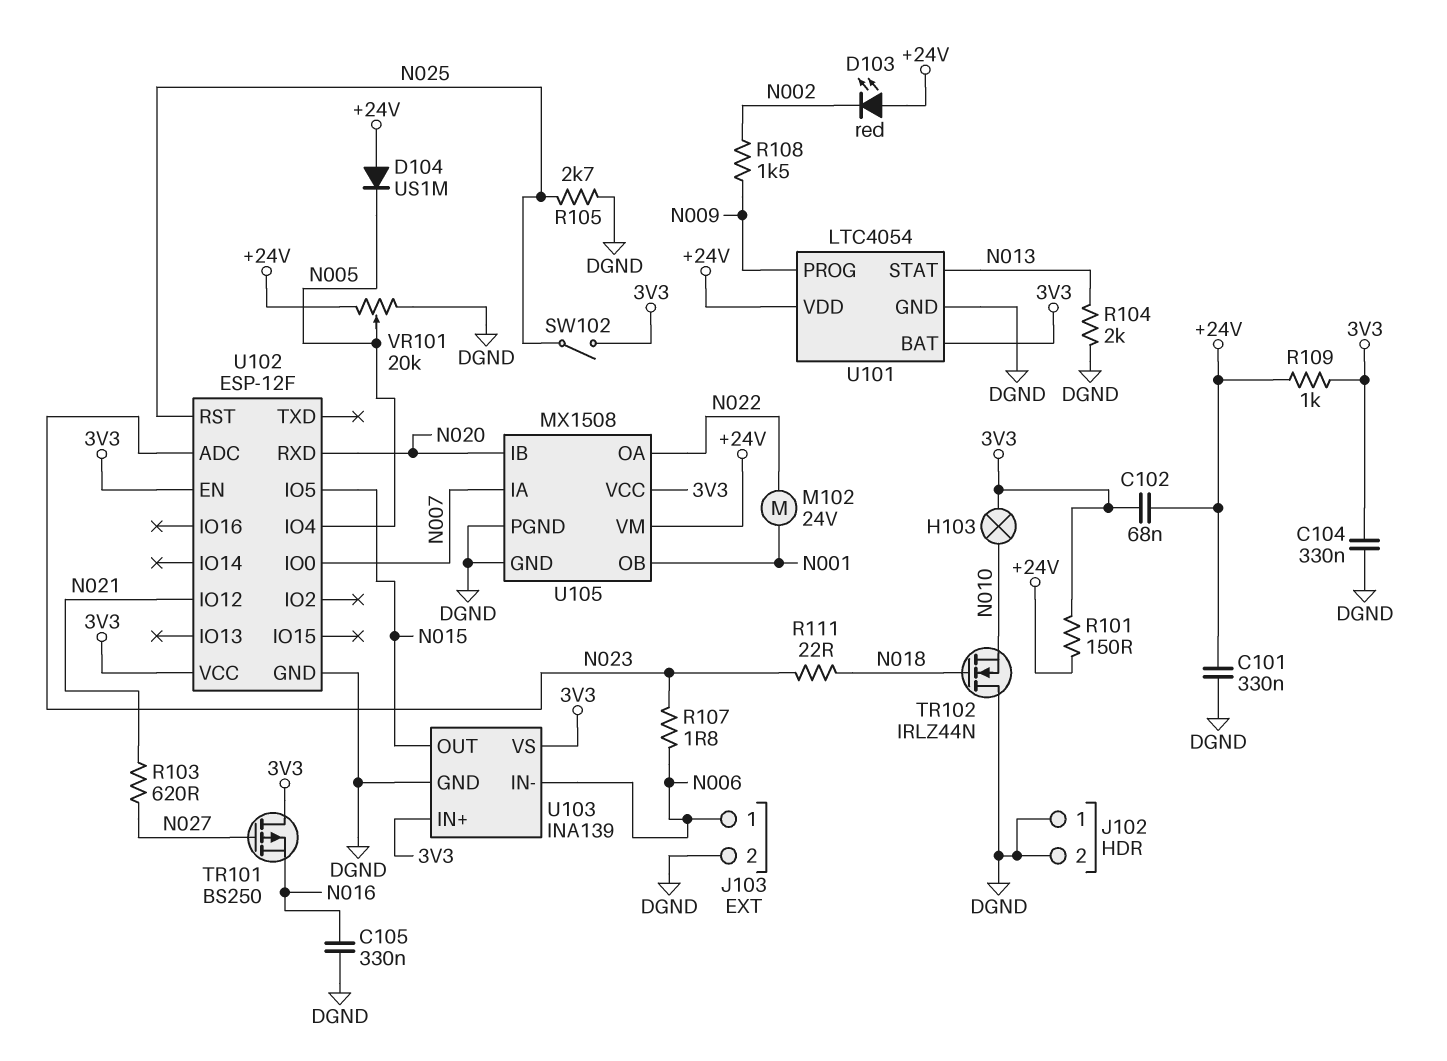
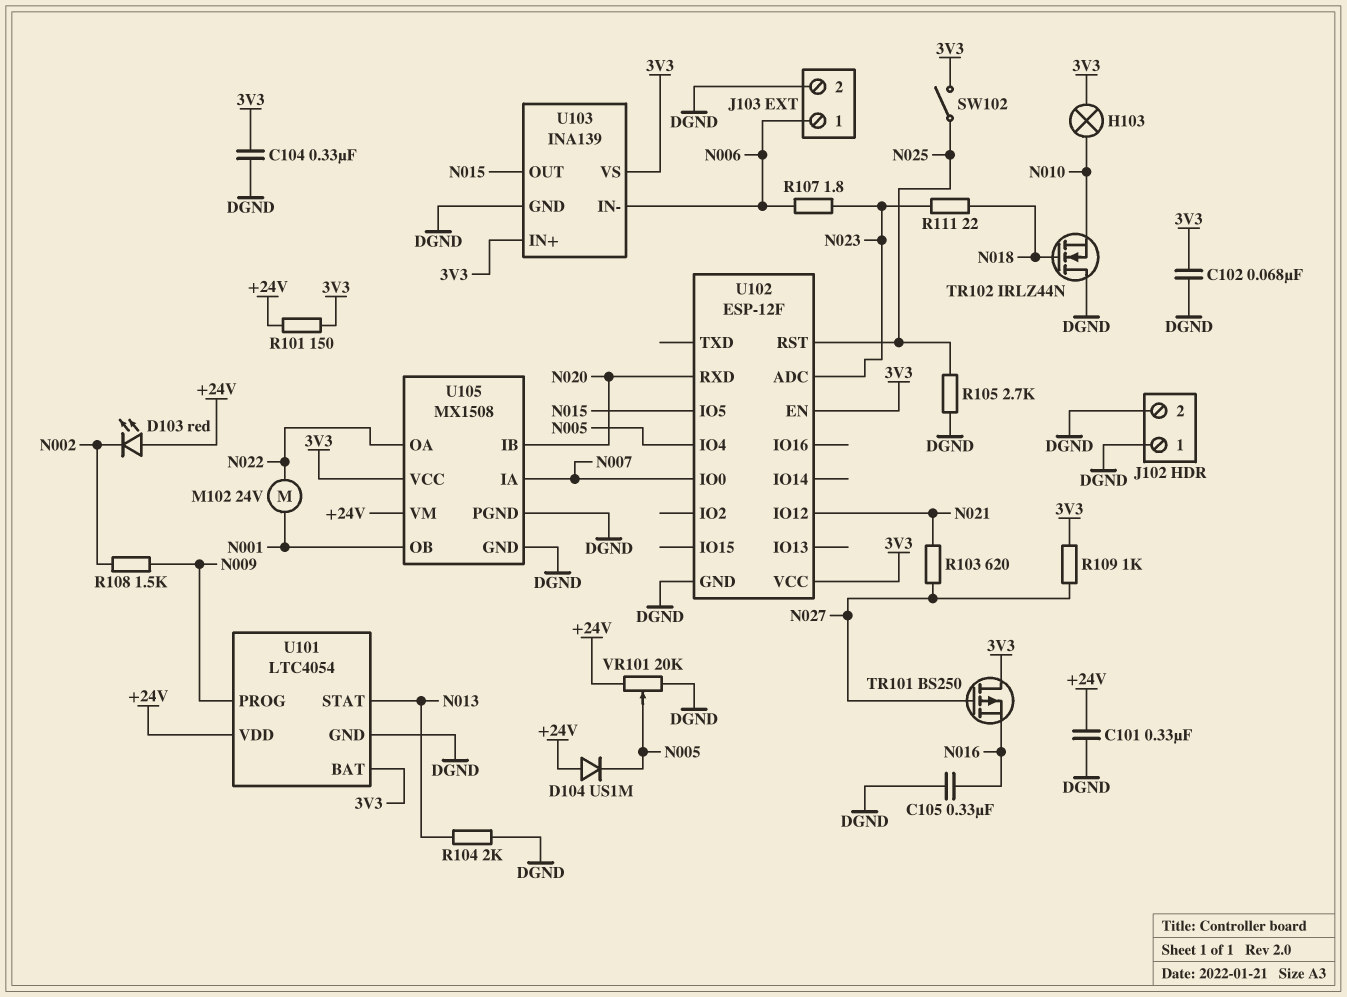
C102: 68nF (+24V, 3V3) -> 68nF (3V3, DGND)
R109: 1k (+24V, 3V3) -> 1k (3V3, N027)

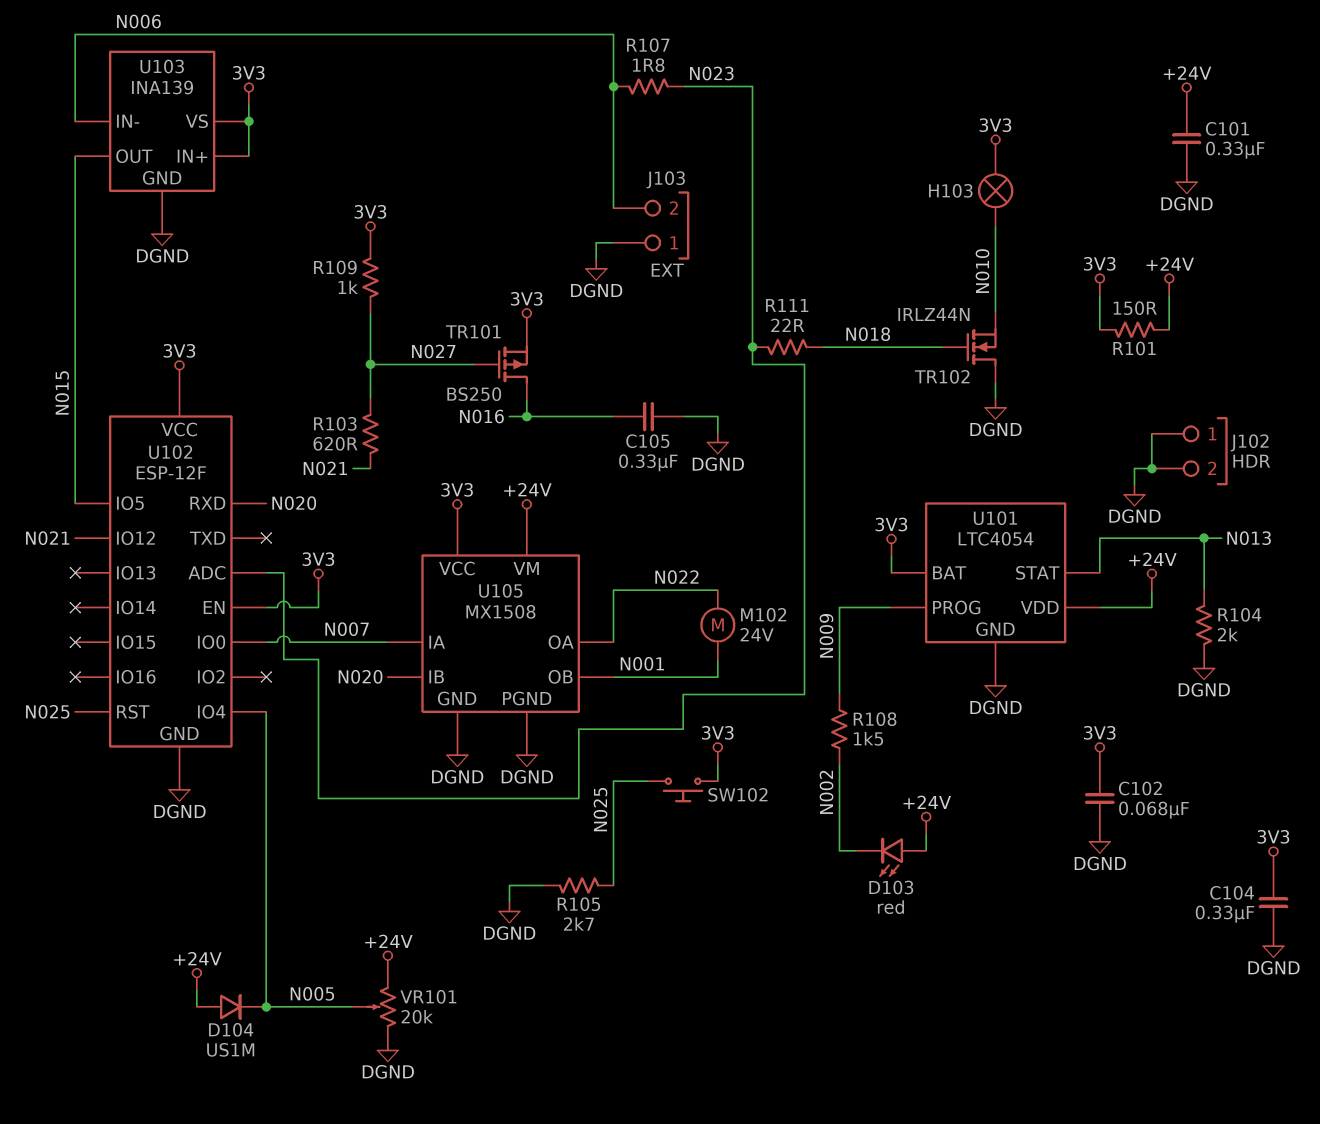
J103 pin 1: N006 -> DGND
J103 pin 2: DGND -> N006
SW102: switch (3V3, N025) -> button (3V3, N025)
TR101: PMOS BS250 (G N027, D 3V3, S N016) -> PMOS BS250 (G N027, D N016, S 3V3)

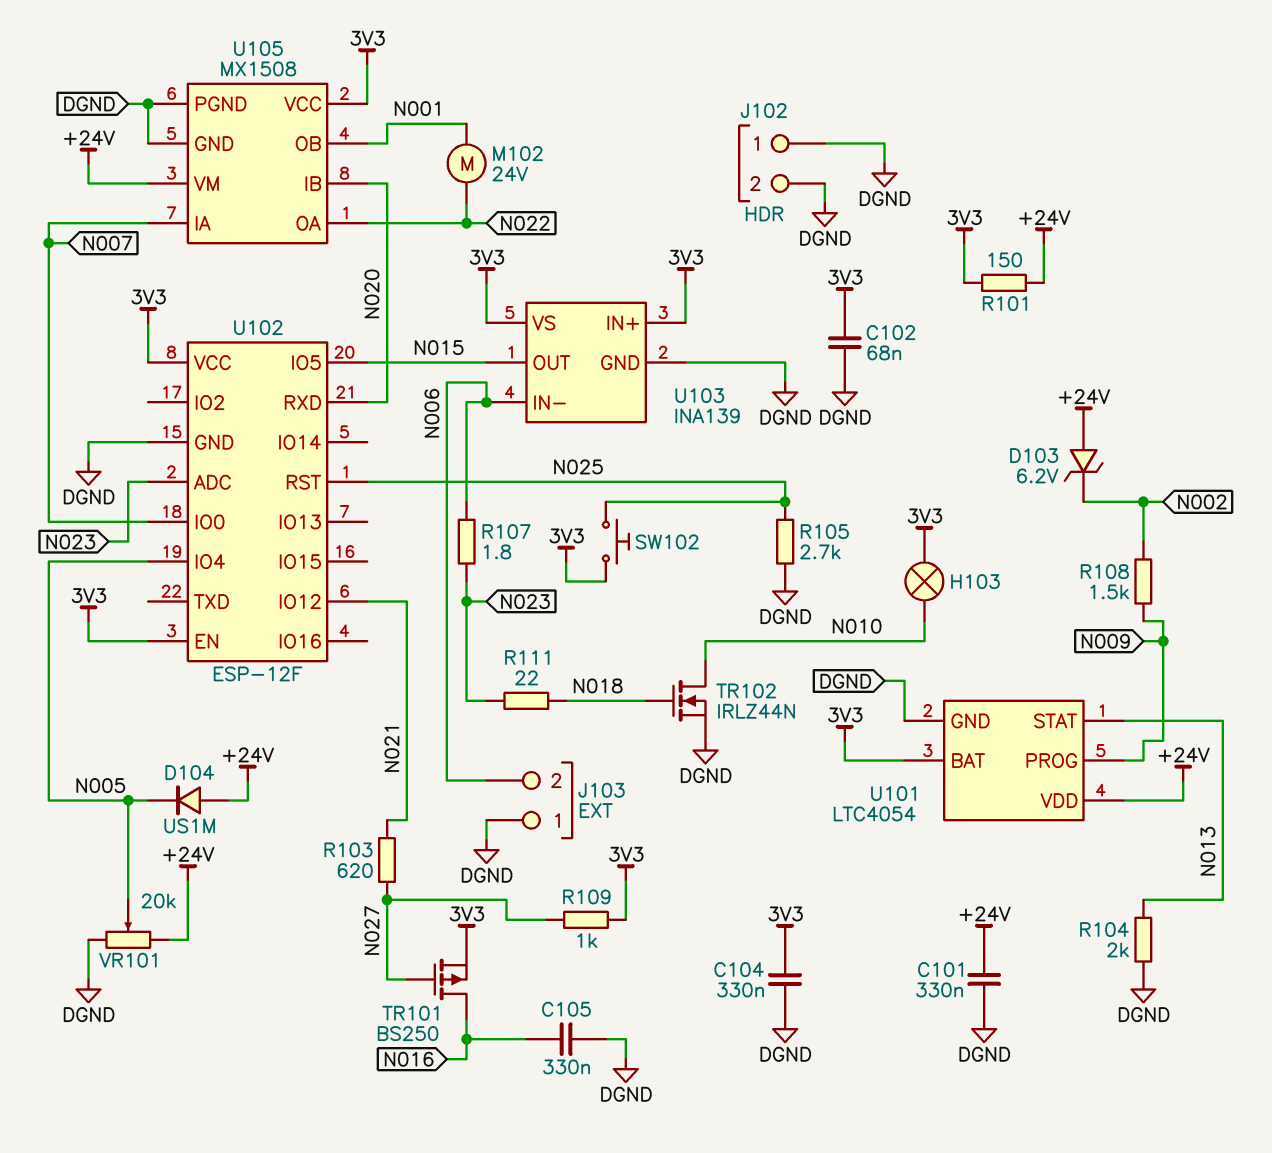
D103: LED red (A +24V, K N002) -> zener 6.2V (A +24V, K N002)
TR102: NMOS IRLZ44N (G N018, D DGND, S N010) -> NMOS IRLZ44N (G N018, D N010, S DGND)

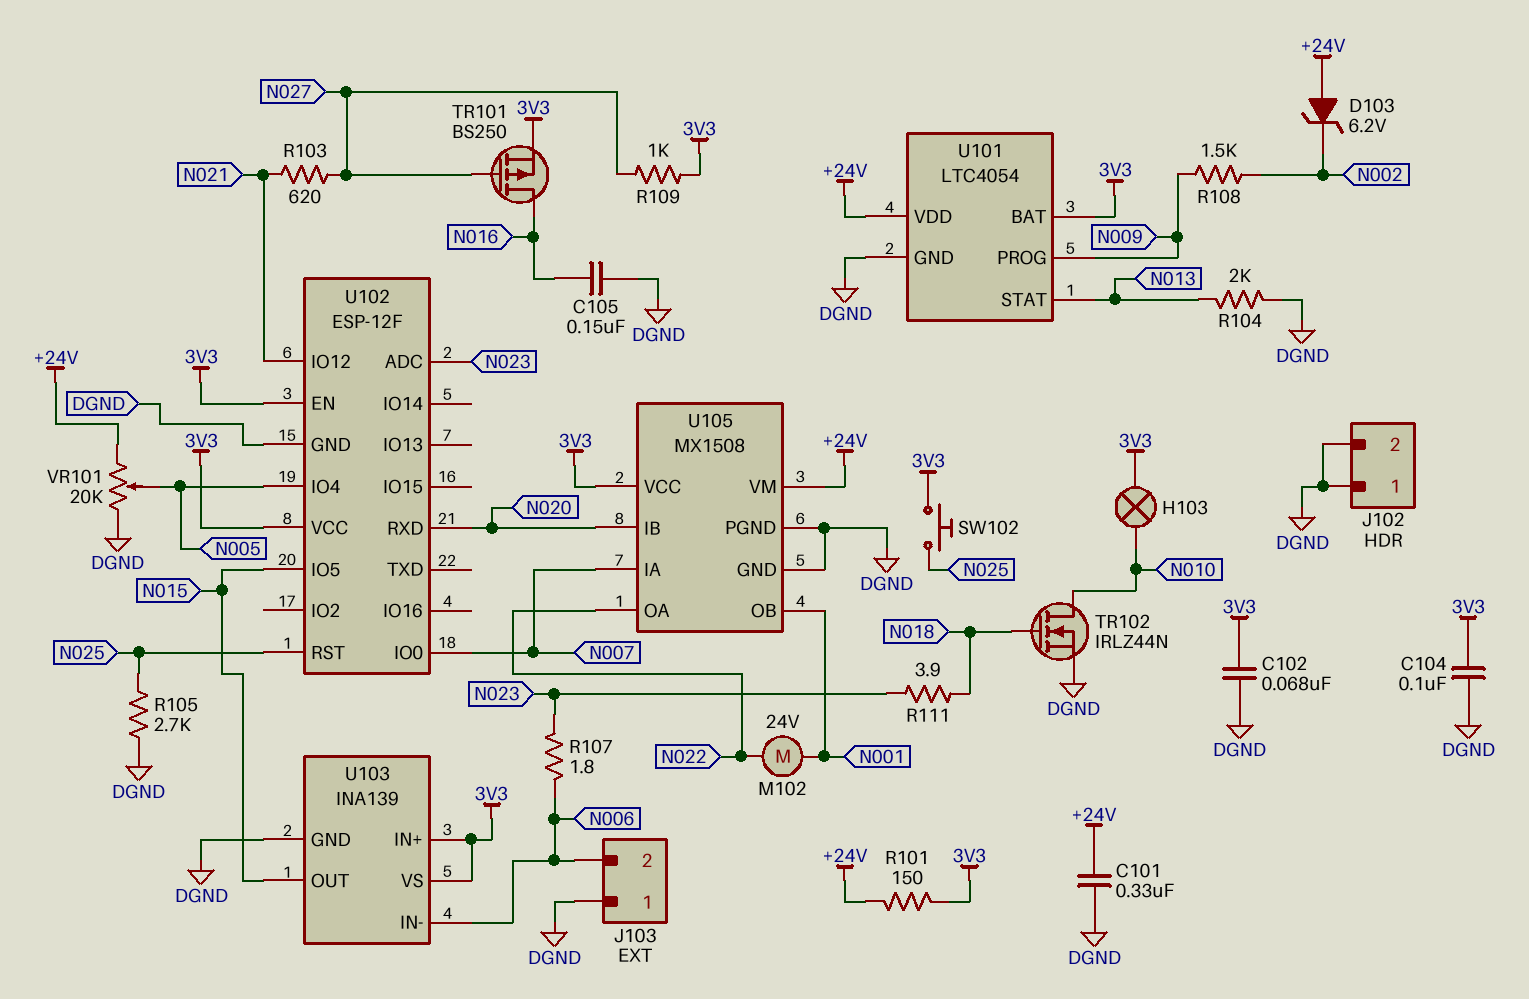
C104: 330nF (3V3, DGND) -> 100nF (3V3, DGND)
C105: 330nF (DGND, N016) -> 150nF (DGND, N016)
D104: diode US1M (A +24V, K N005) -> none
R111: 22 (N018, N023) -> 3.9 (N018, N023)

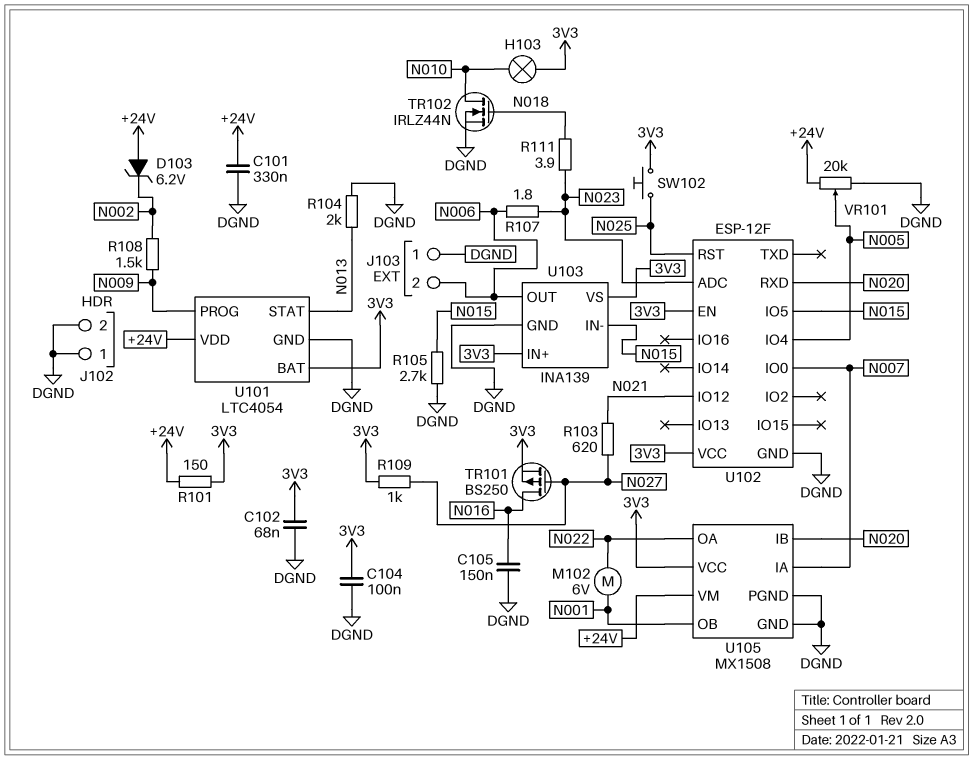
M102: motor 24V (N001, N022) -> motor 6V (N001, N022)
R105: 2.7k (DGND, N025) -> 2.7k (DGND, N015)
U103 pin IN-: N006 -> N015
U103 pin OUT: N015 -> N006

